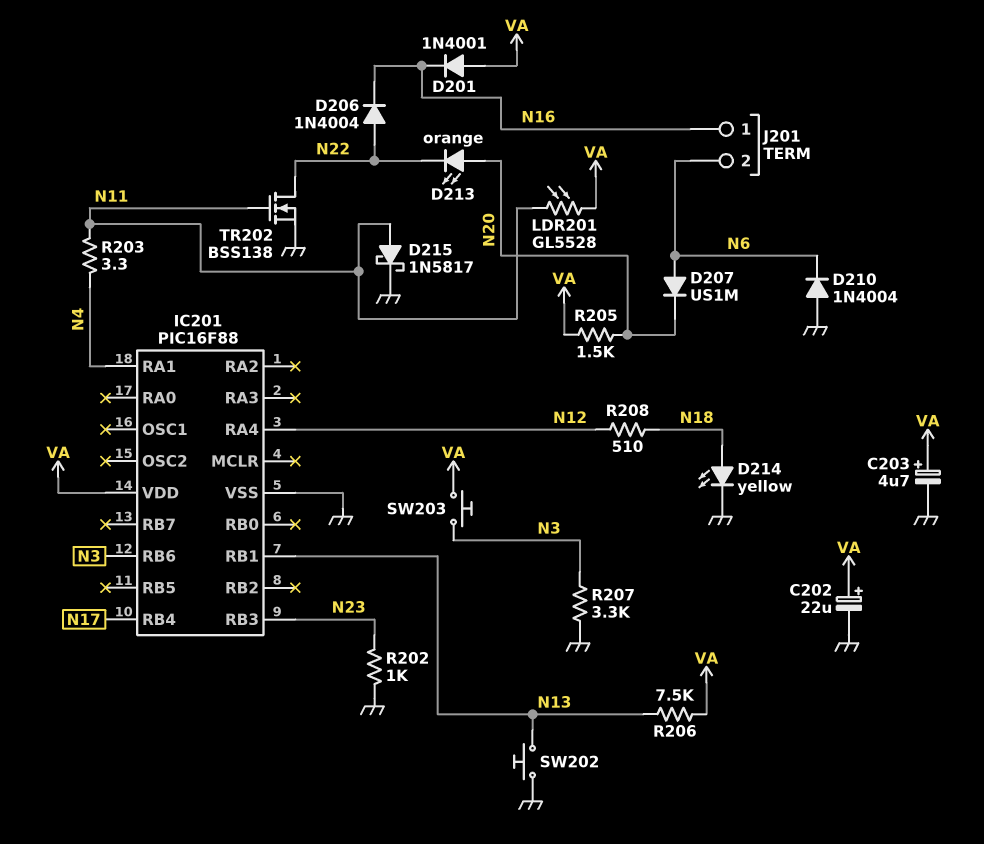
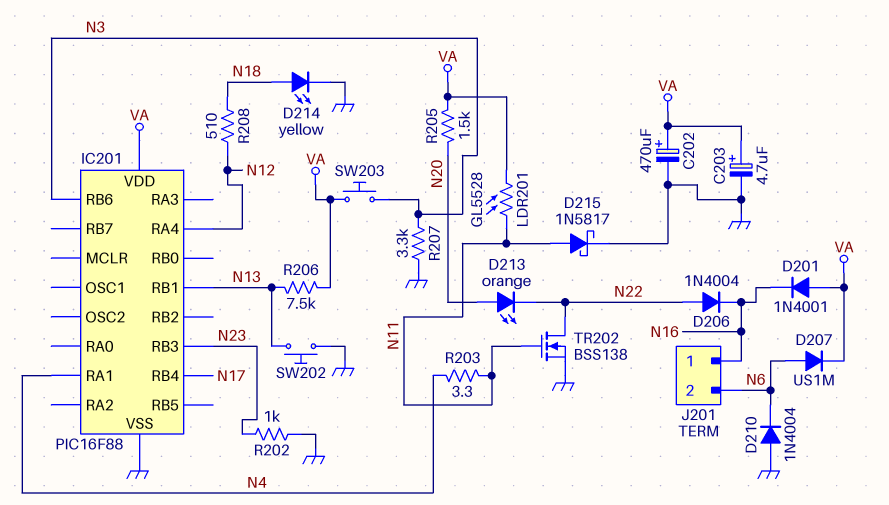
C202: 22uF (plus VA, minus GND) -> 470uF (plus VA, minus GND)
D207: diode US1M (A N6, K N20) -> diode US1M (A N6, K VA)

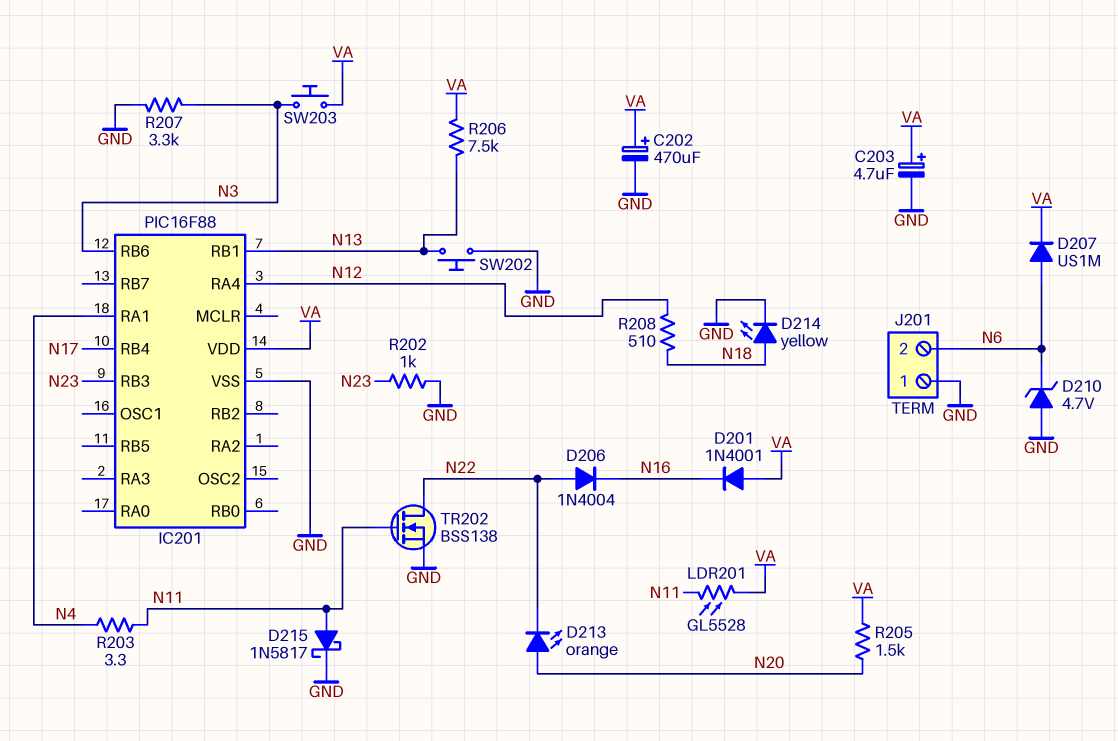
D210: diode 1N4004 (A GND, K N6) -> zener 4.7V (A GND, K N6)
J201 pin 1: N16 -> GND

